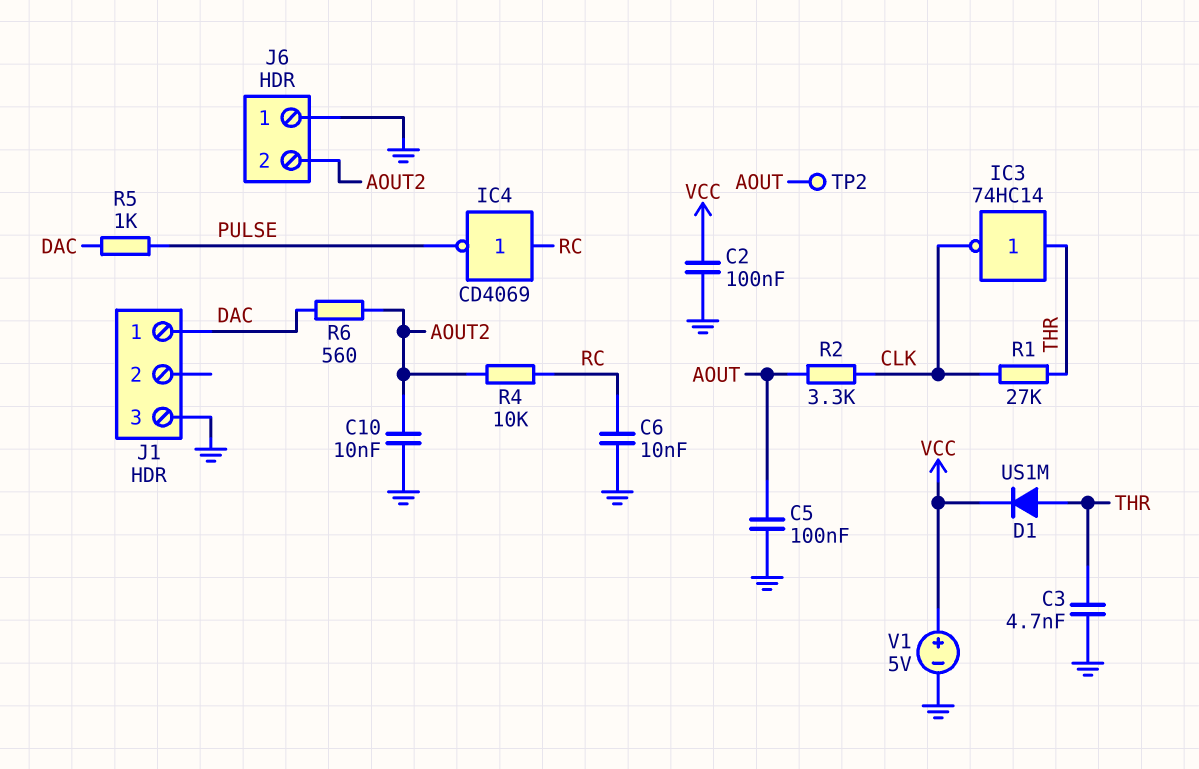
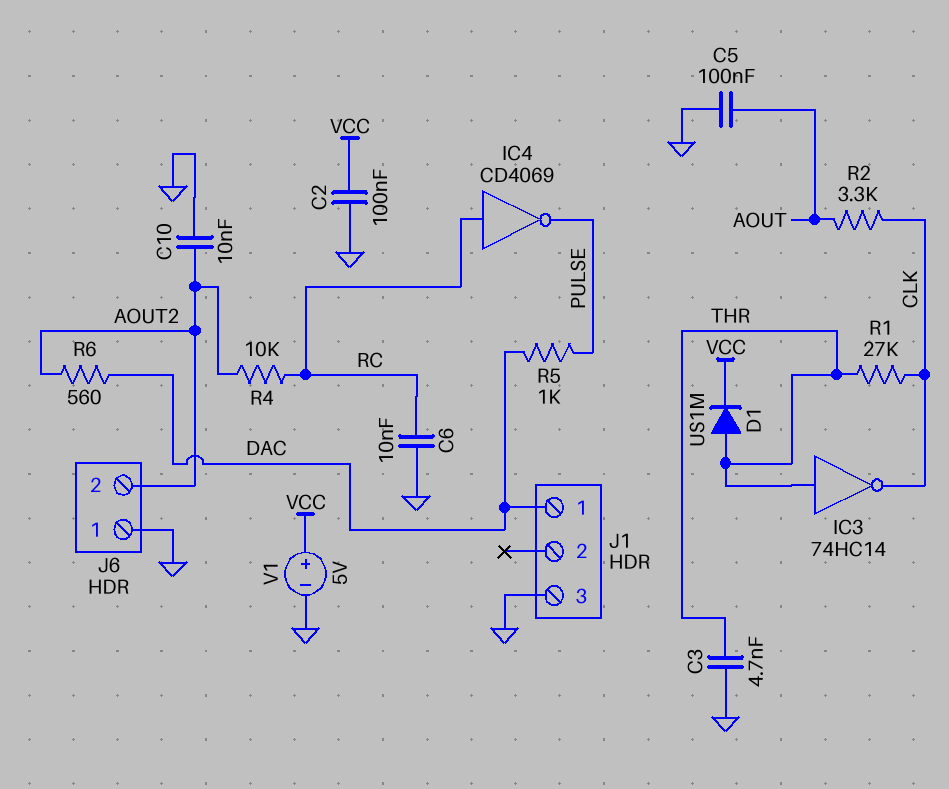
TP2: test point (AOUT) -> none

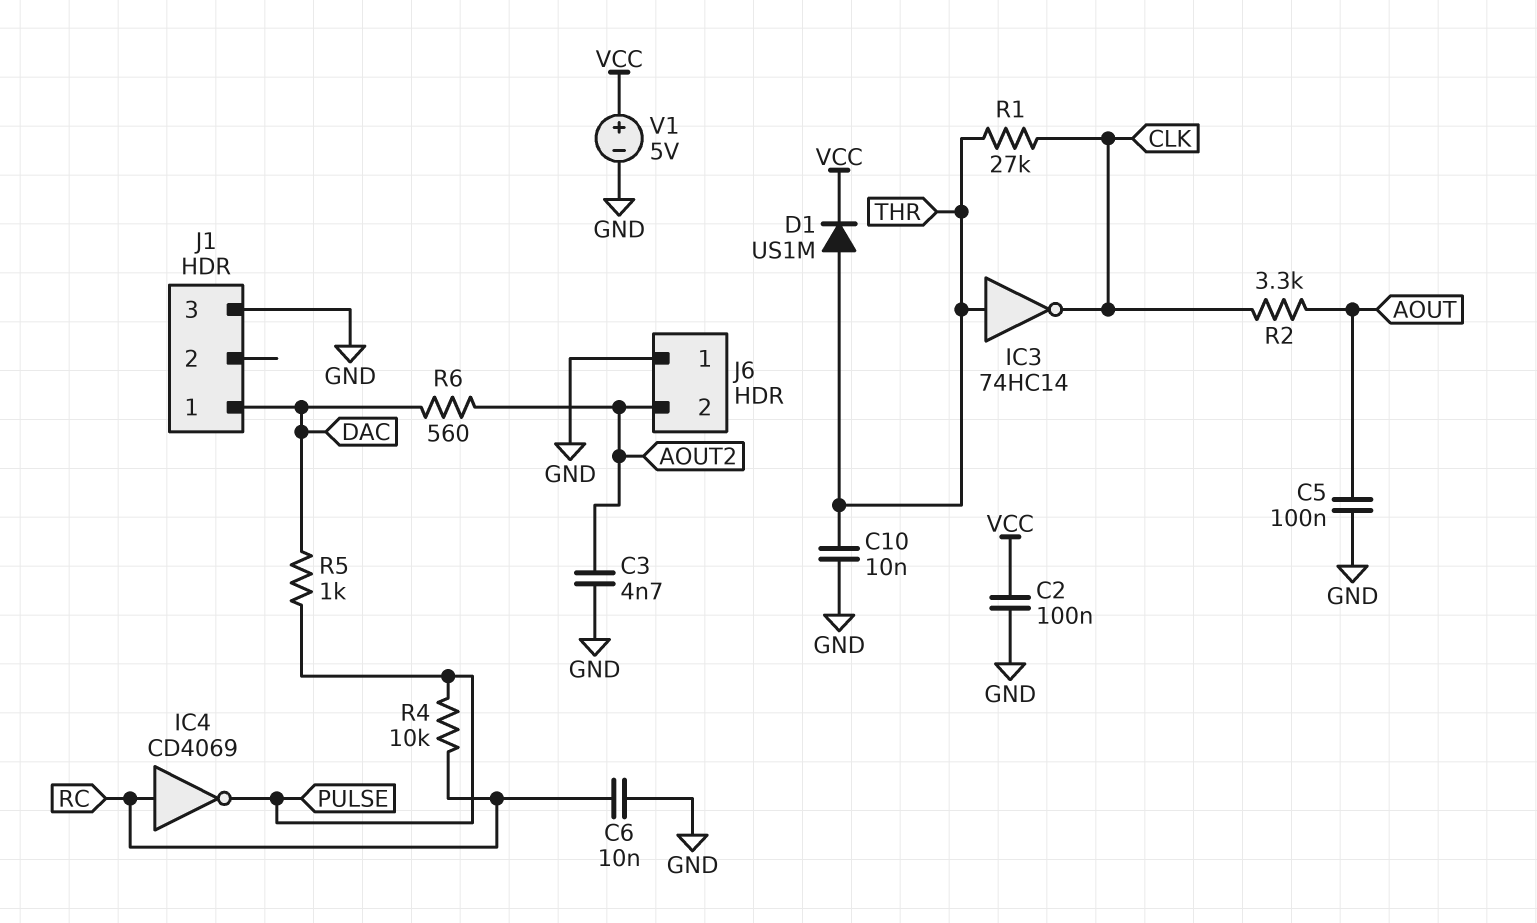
C3: 4.7nF (GND, THR) -> 4.7nF (AOUT2, GND)
C10: 10nF (AOUT2, GND) -> 10nF (GND, THR)
R4: 10k (AOUT2, RC) -> 10k (PULSE, RC)

